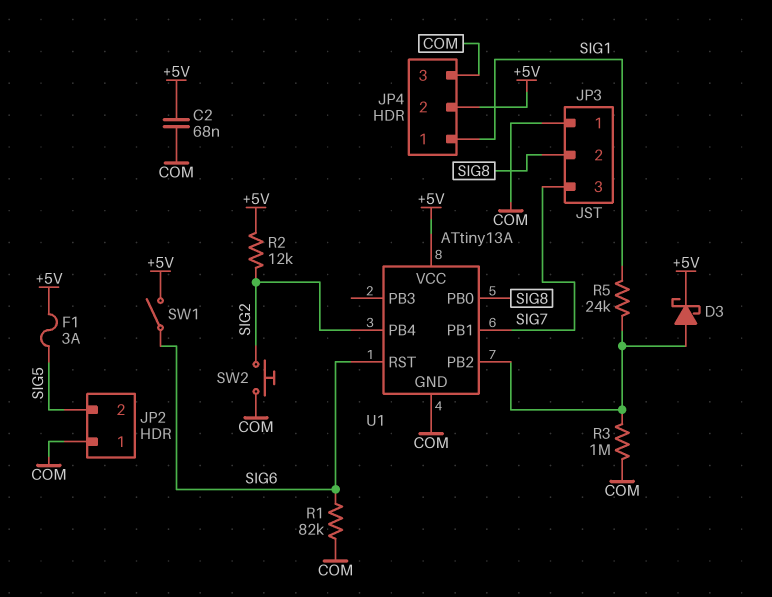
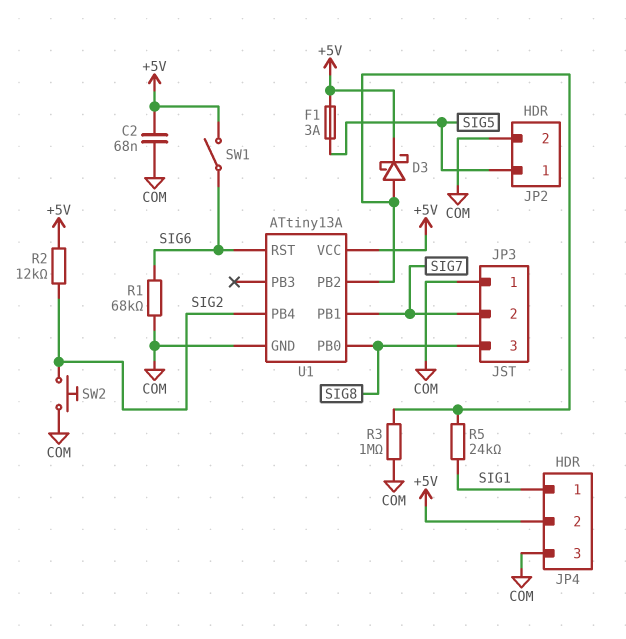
JP2 pin 1: COM -> SIG5
JP2 pin 2: SIG5 -> COM
JP3 pin 2: SIG8 -> SIG7
JP3 pin 3: SIG7 -> SIG8
R1: 82k (COM, SIG6) -> 68k (COM, SIG6)

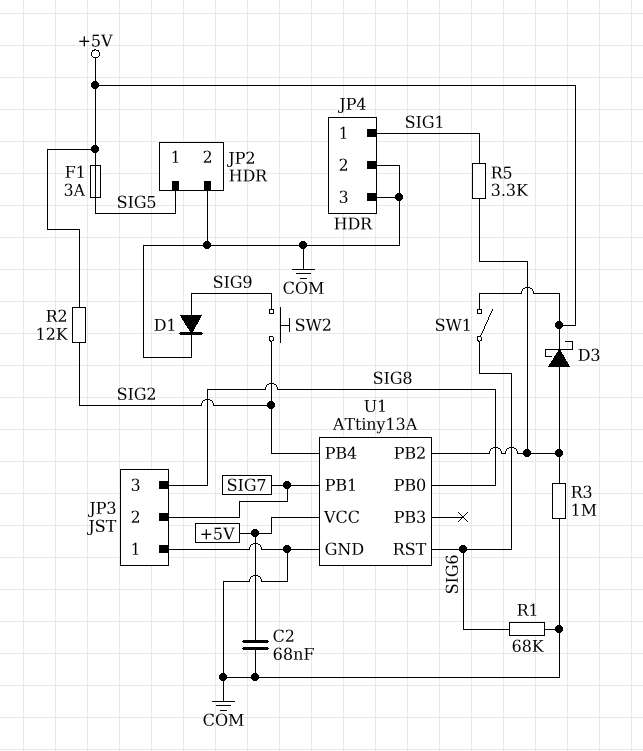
D1: none -> diode (A SIG9, K COM)
JP4 pin 2: +5V -> COM
R5: 24k (SIG1, U1/PB2) -> 3.3k (SIG1, U1/PB2)
SW2: button (COM, SIG2) -> button (SIG2, SIG9)

